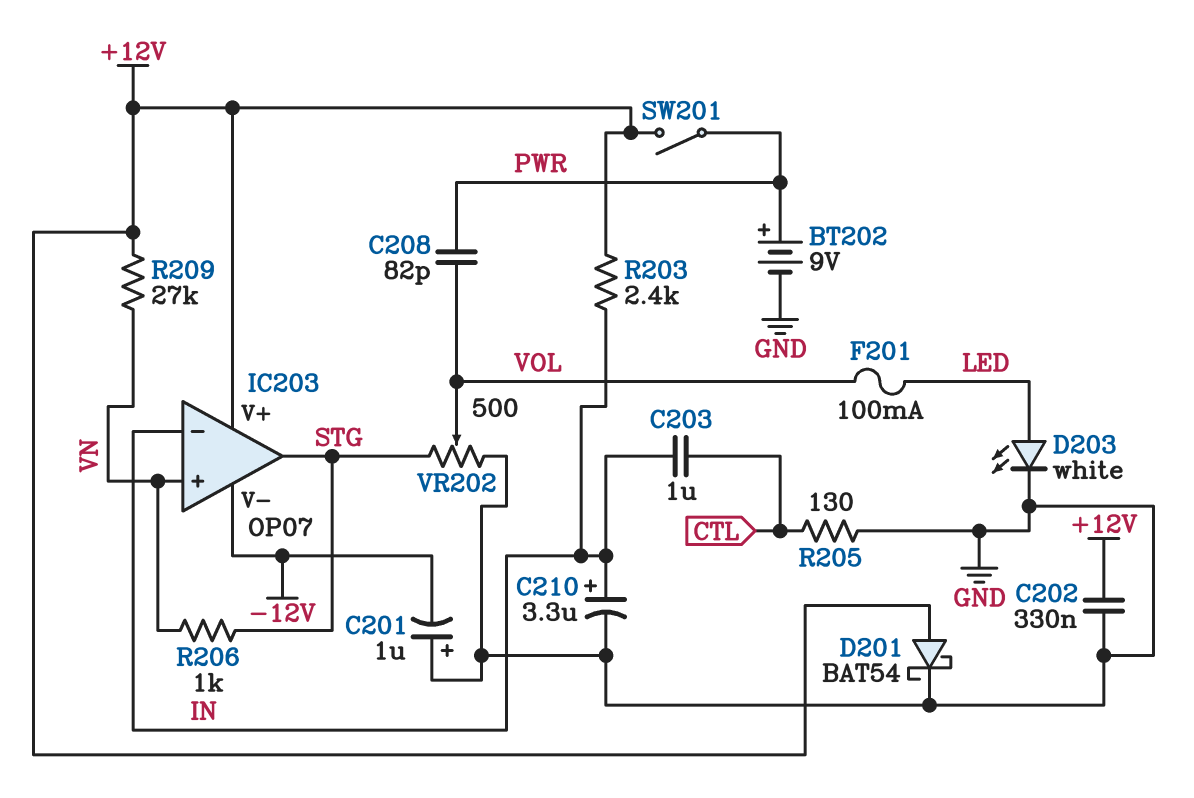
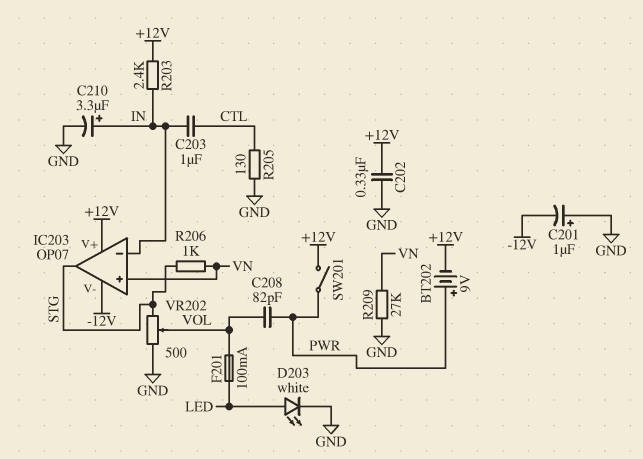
BT202: 9V (plus PWR, minus GND) -> 9V (plus PWR, minus +12V)
D201: schottky BAT54 (A +12V, K GND) -> none
R209: 27k (+12V, VN) -> 27k (GND, VN)

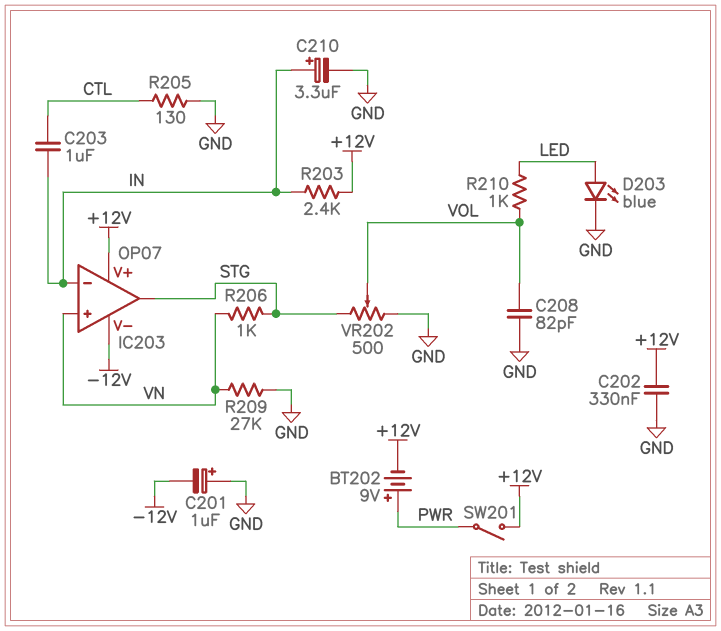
C208: 82pF (PWR, VOL) -> 82pF (GND, VOL)
D203: LED white (A LED, K GND) -> LED blue (A LED, K GND)
F201: 100mA (LED, VOL) -> none
R210: none -> 1k (LED, VOL)

